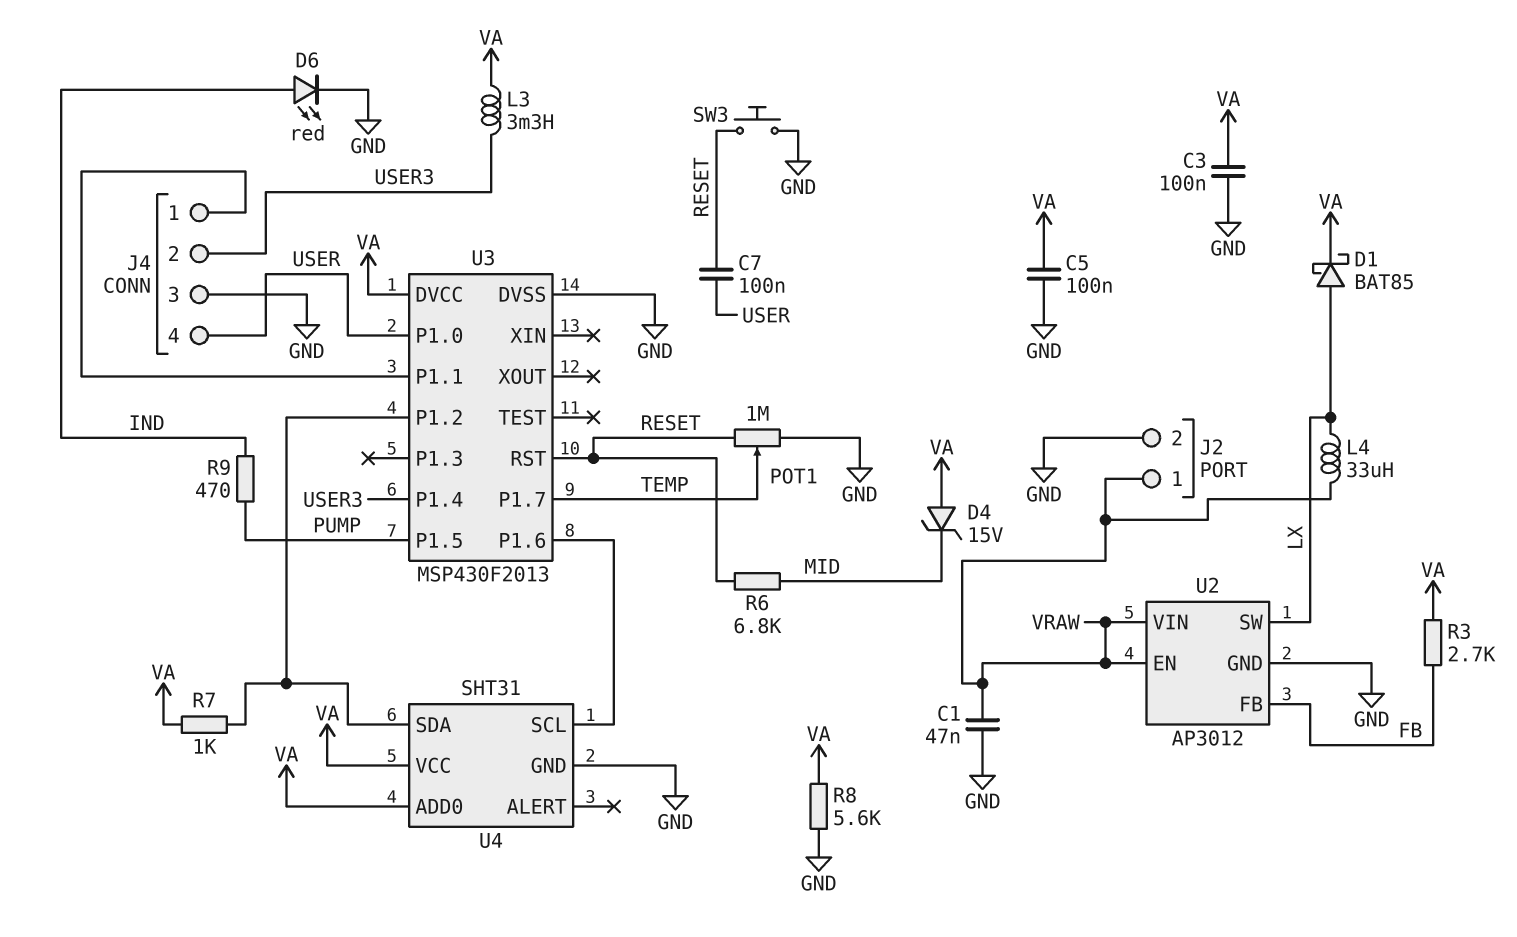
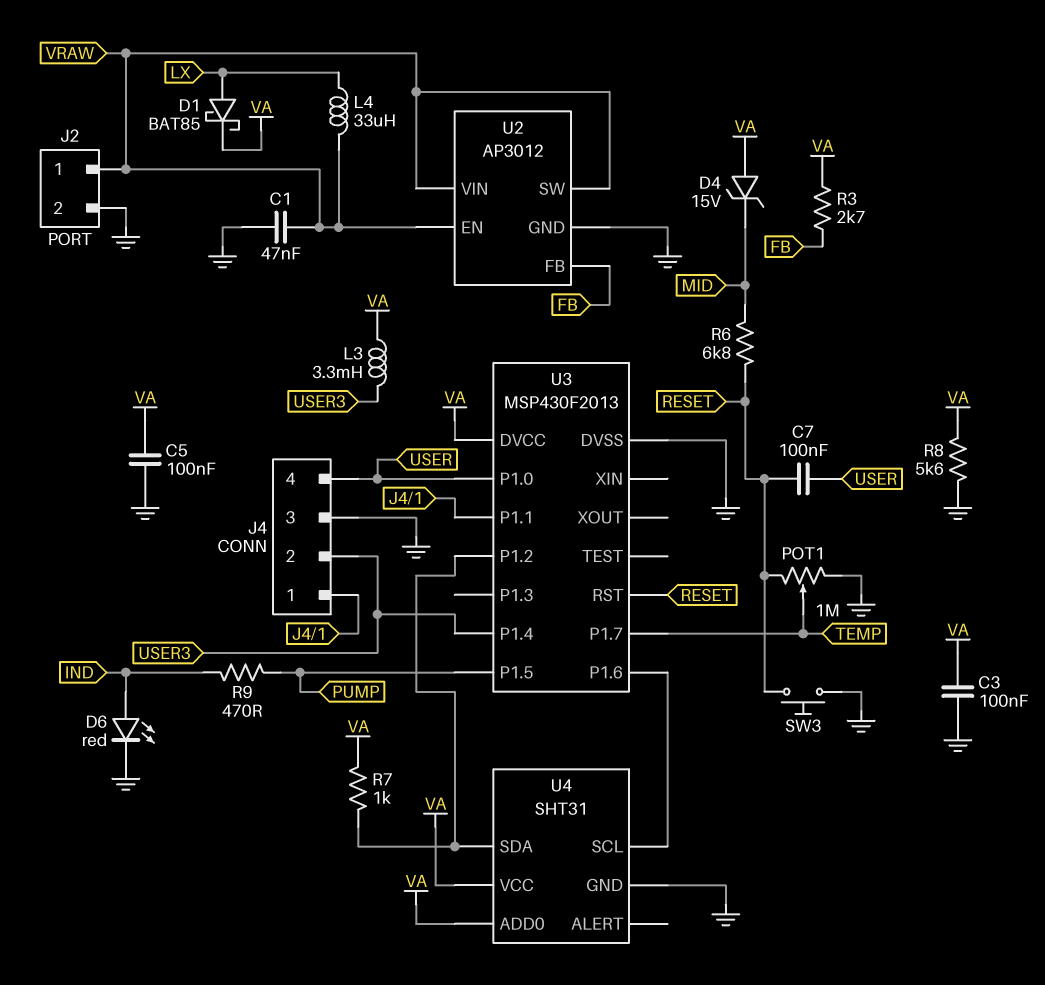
U2 pin SW: LX -> VRAW

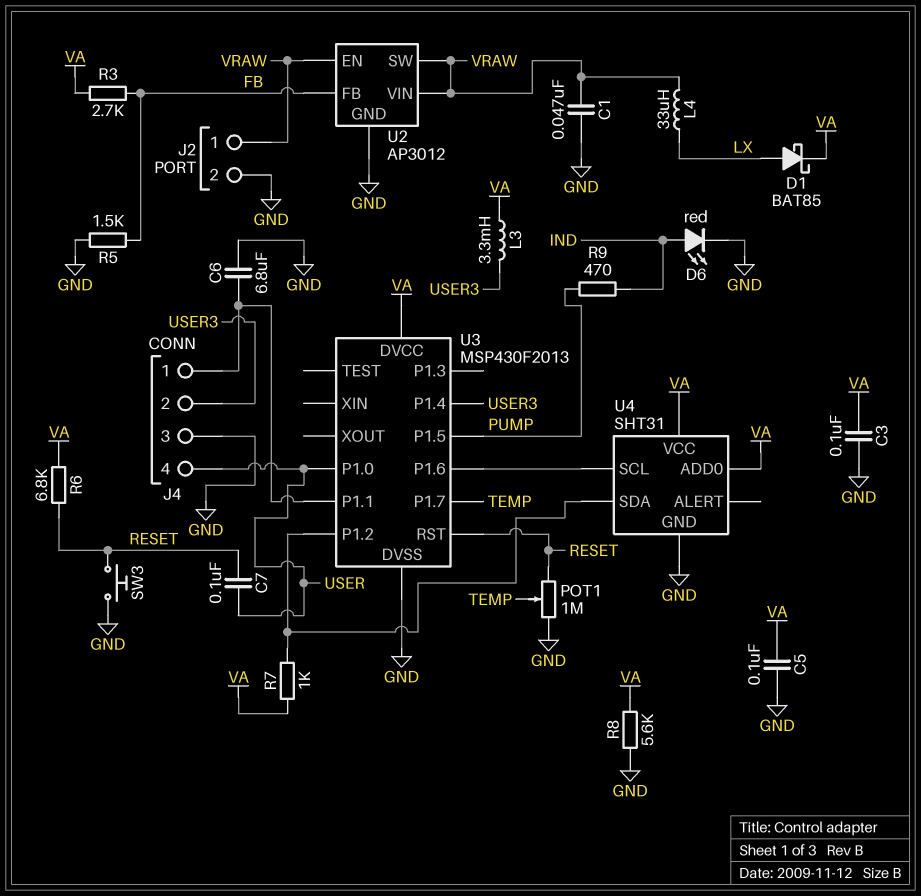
C6: none -> 6.8uF (GND, J4/1)
D4: zener 15V (A VA, K MID) -> none
R5: none -> 1.5k (FB, GND)
R6: 6.8k (MID, RESET) -> 6.8k (RESET, VA)

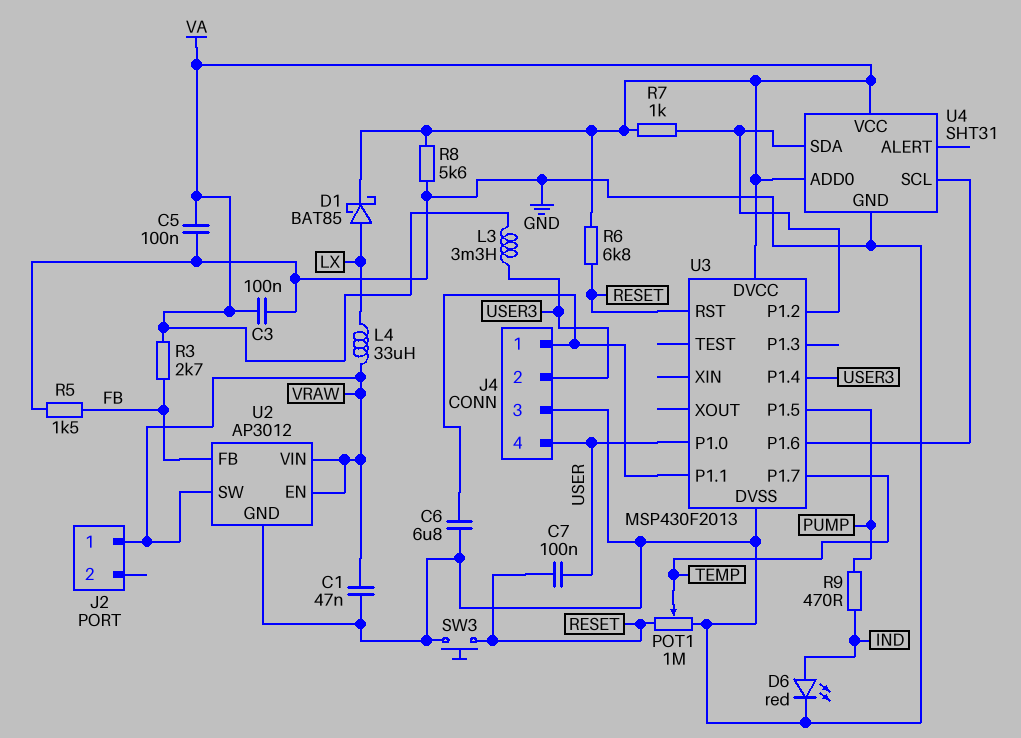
J2 pin 2: GND -> none

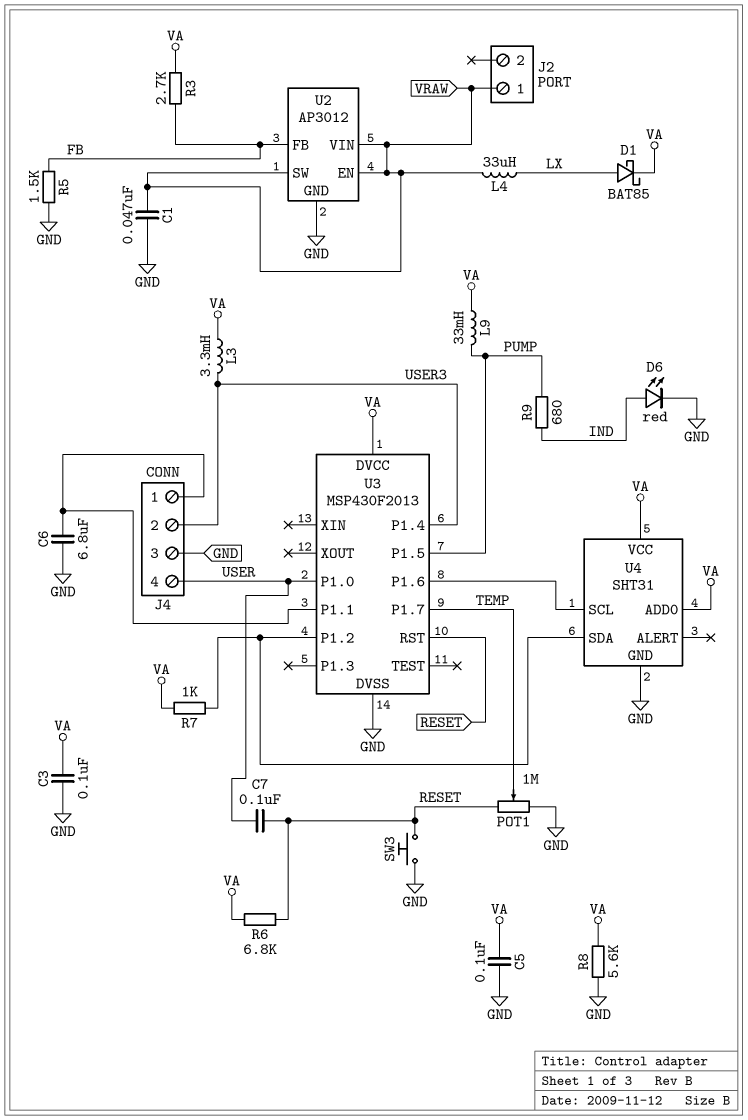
L9: none -> 33mH (PUMP, VA)
R9: 470 (IND, PUMP) -> 680 (IND, PUMP)

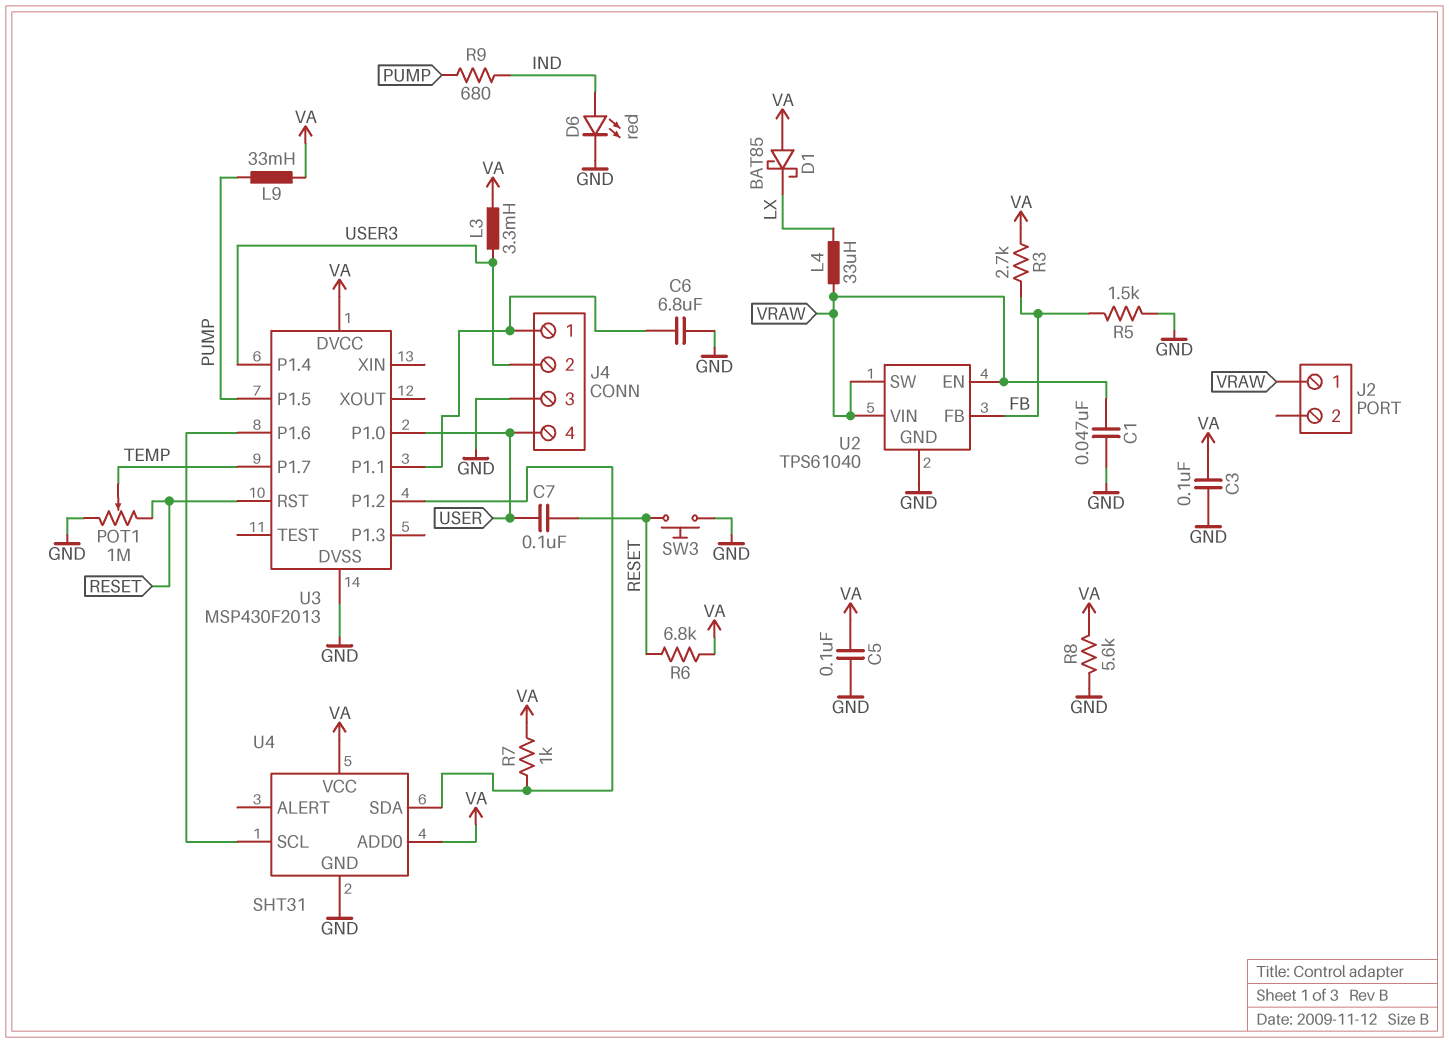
D1: schottky BAT85 (A LX, K VA) -> schottky BAT85 (A VA, K LX)
U2: AP3012 -> TPS61040

